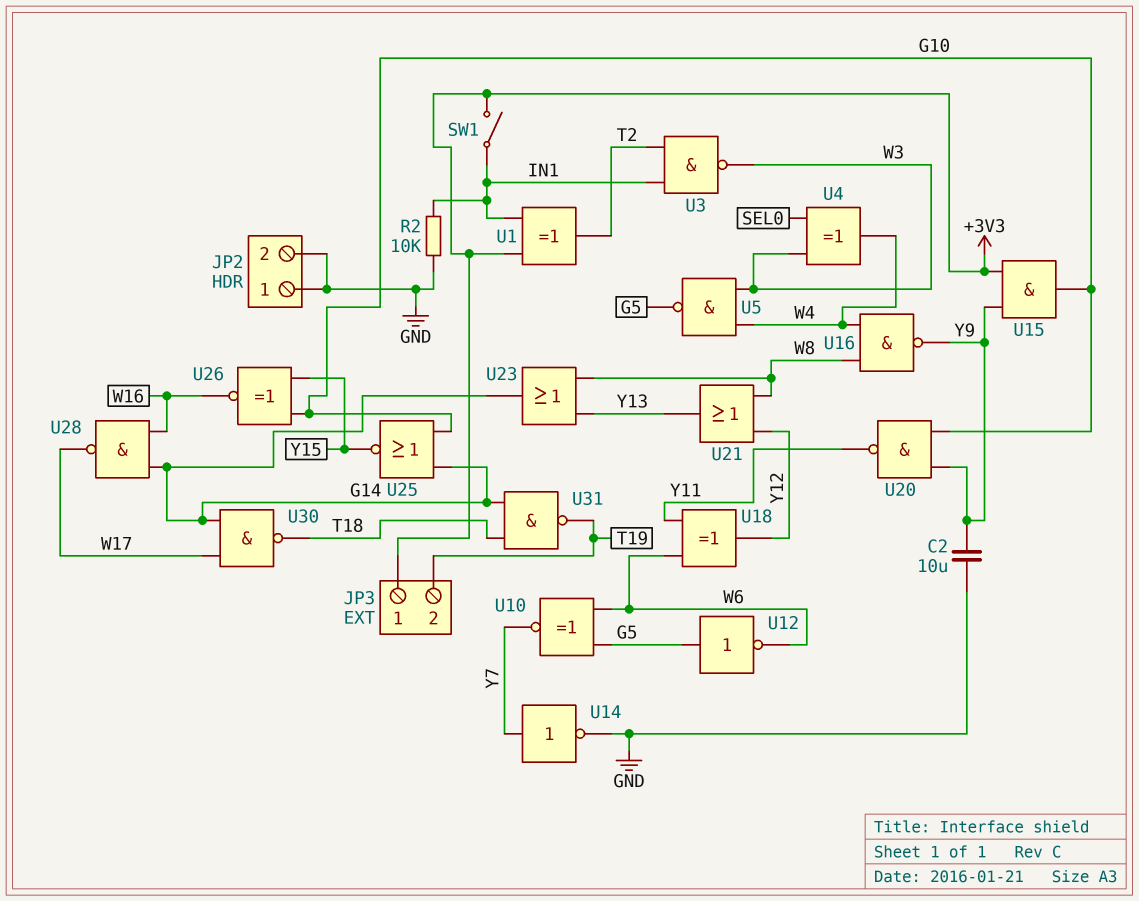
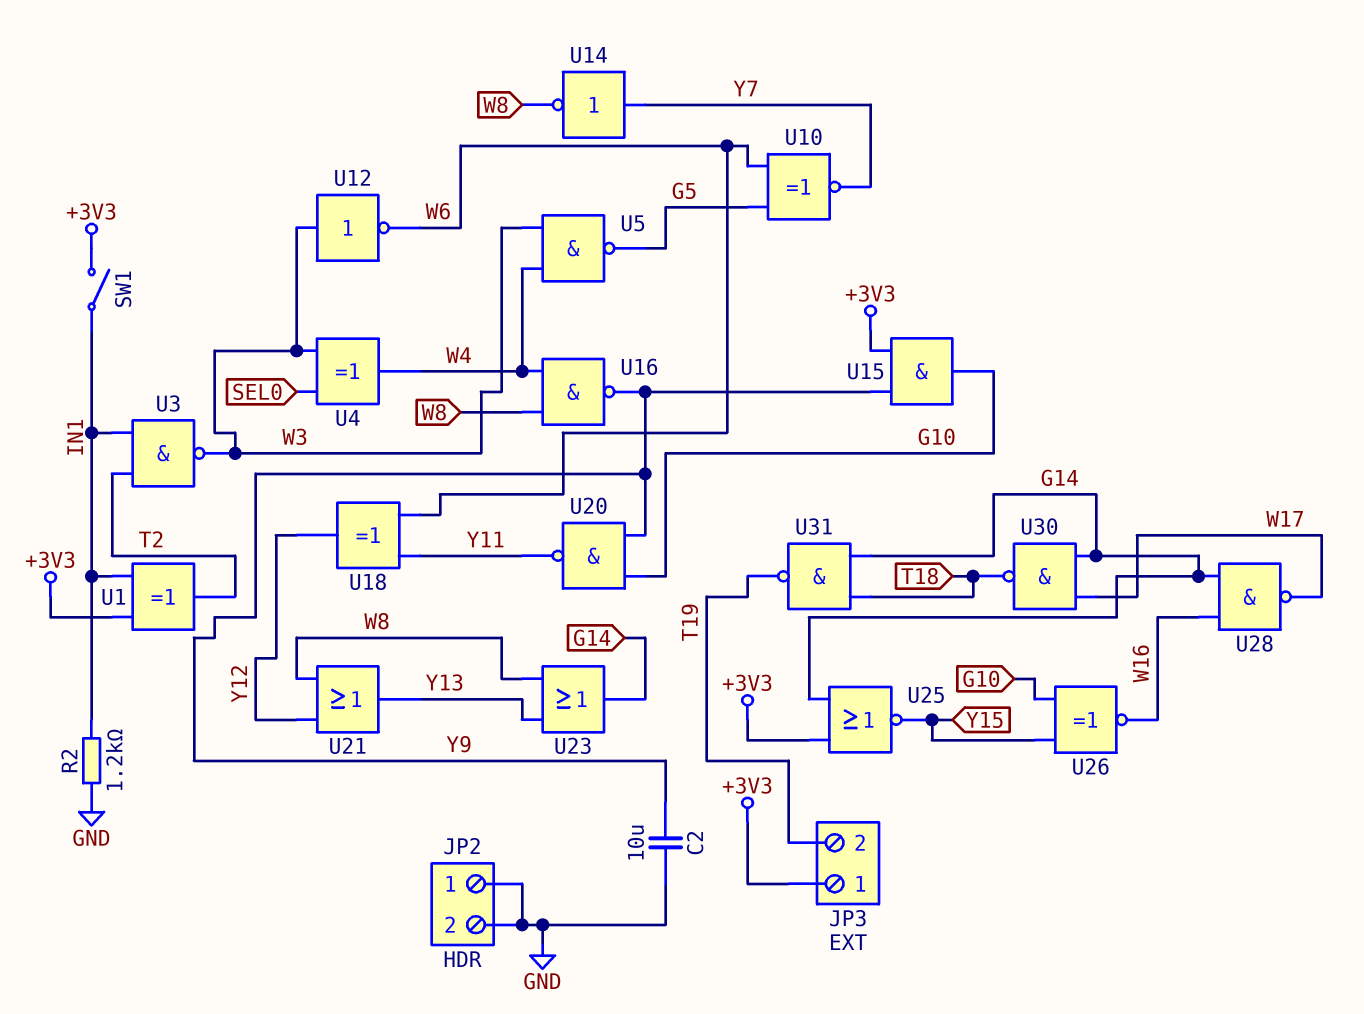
R2: 10k (GND, IN1) -> 1.2k (GND, IN1)
U12: NOT (in G5, out W6) -> NOT (in W3, out W6)
U14: NOT (in Y7, out GND) -> NOT (in Y7, out W8)
U25: NOR (in G10, in G14, out Y15) -> NOR (in +3V3, in G14, out Y15)

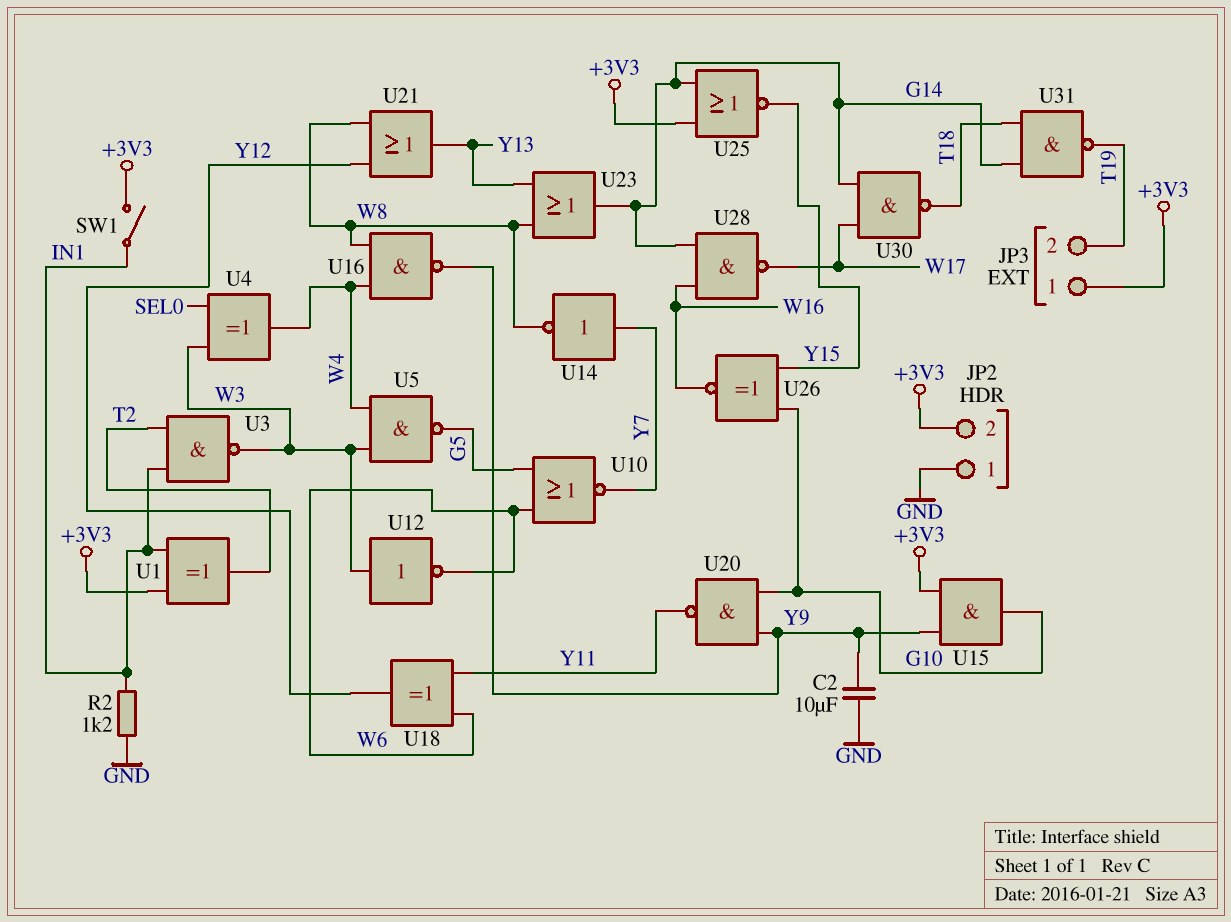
JP2 pin 2: GND -> +3V3
U10: XNOR (in G5, in W6, out Y7) -> NOR (in G5, in W6, out Y7)

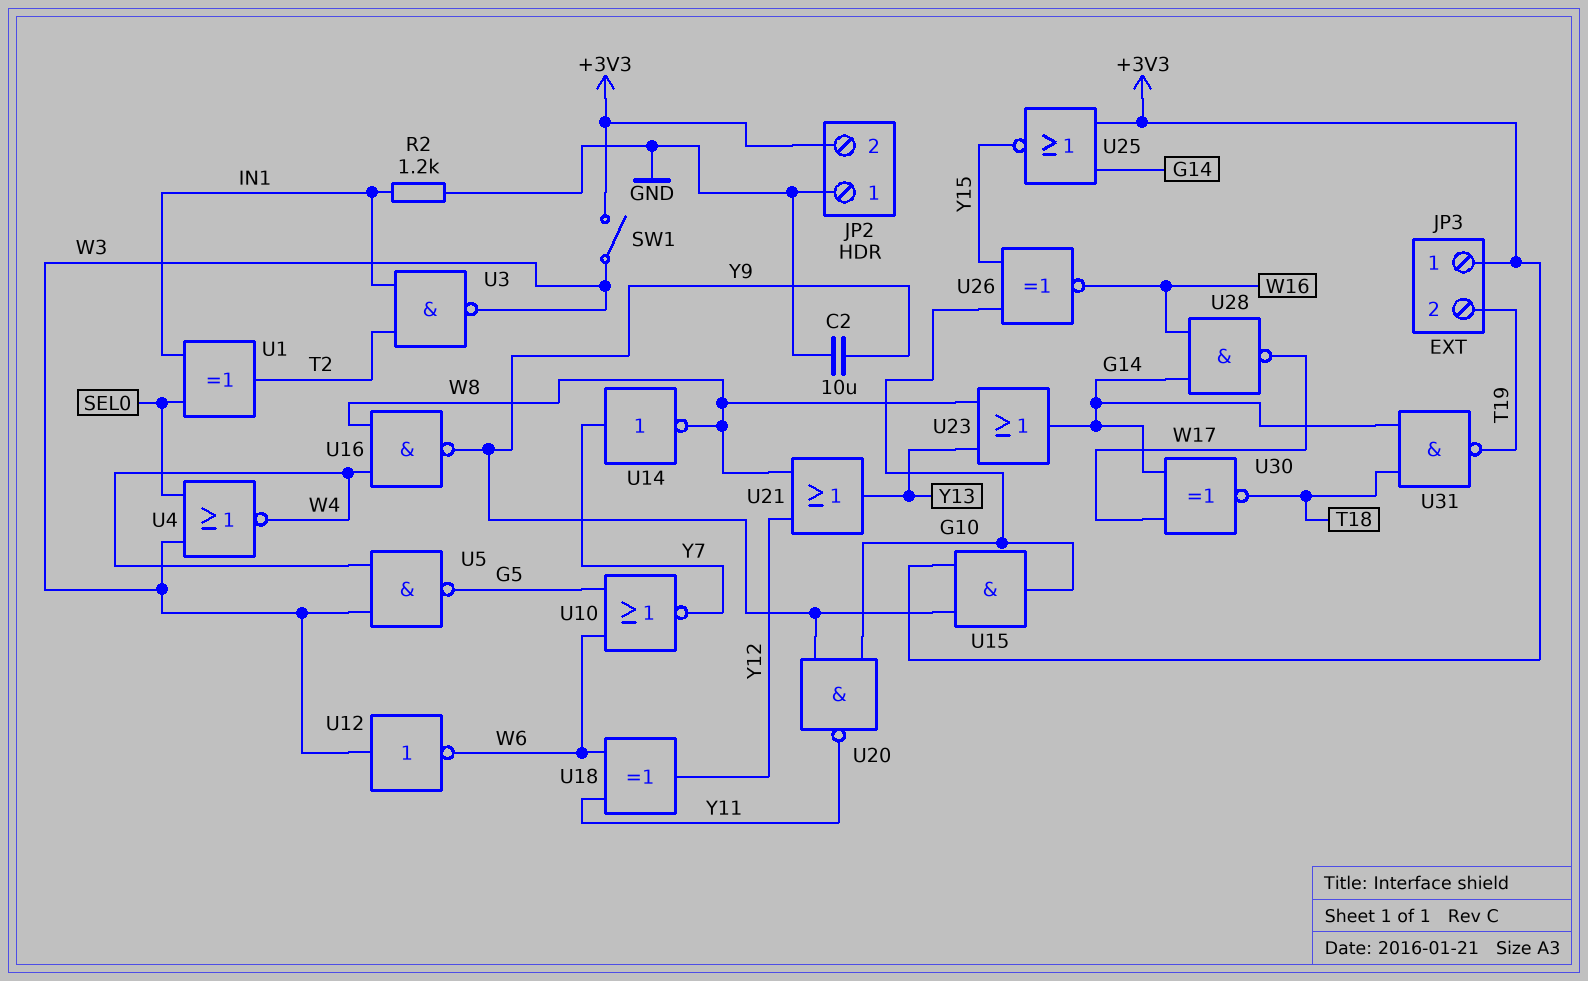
SW1: switch (+3V3, IN1) -> switch (+3V3, W3)
U1: XOR (in +3V3, in IN1, out T2) -> XOR (in IN1, in SEL0, out T2)
U4: XOR (in SEL0, in W3, out W4) -> NOR (in SEL0, in W3, out W4)
U30: NAND (in G14, in W17, out T18) -> XNOR (in G14, in W17, out T18)

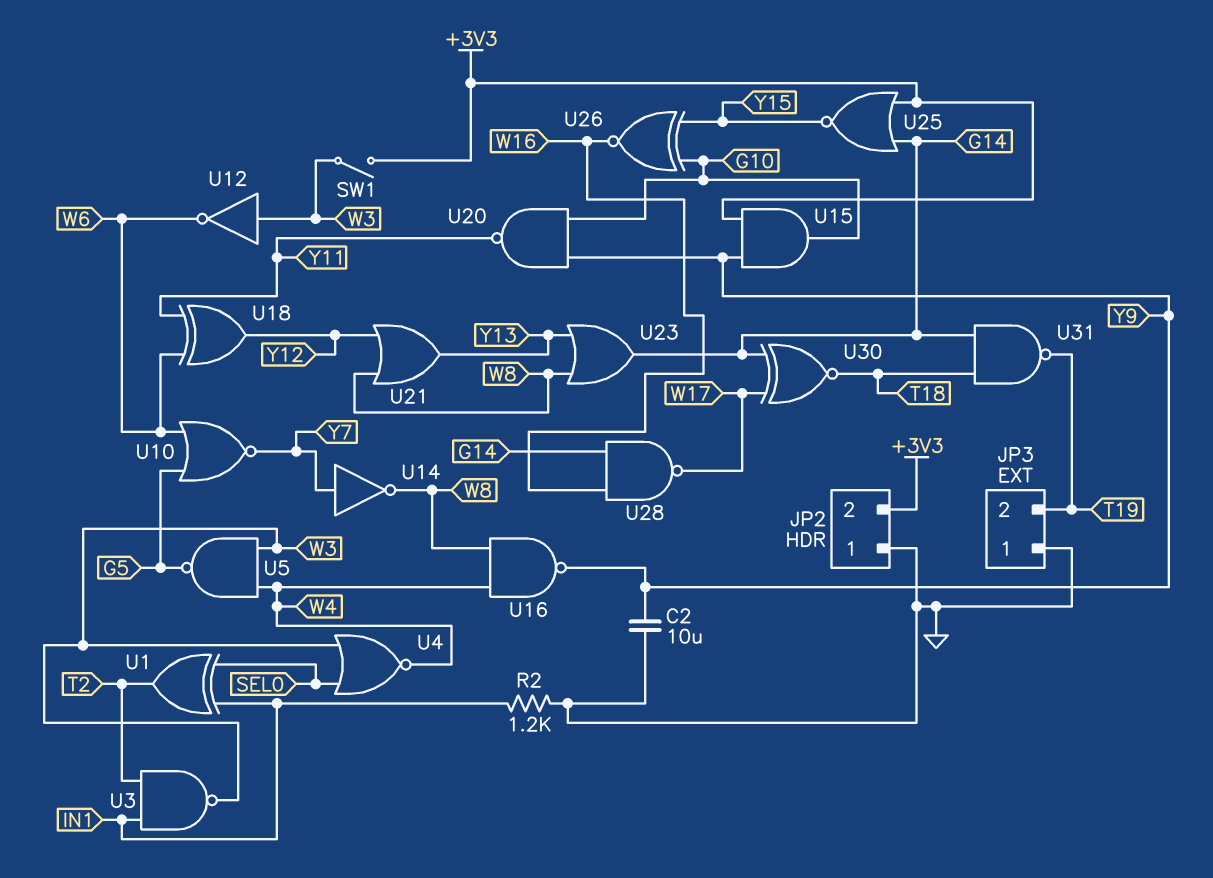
JP3 pin 1: +3V3 -> GND

